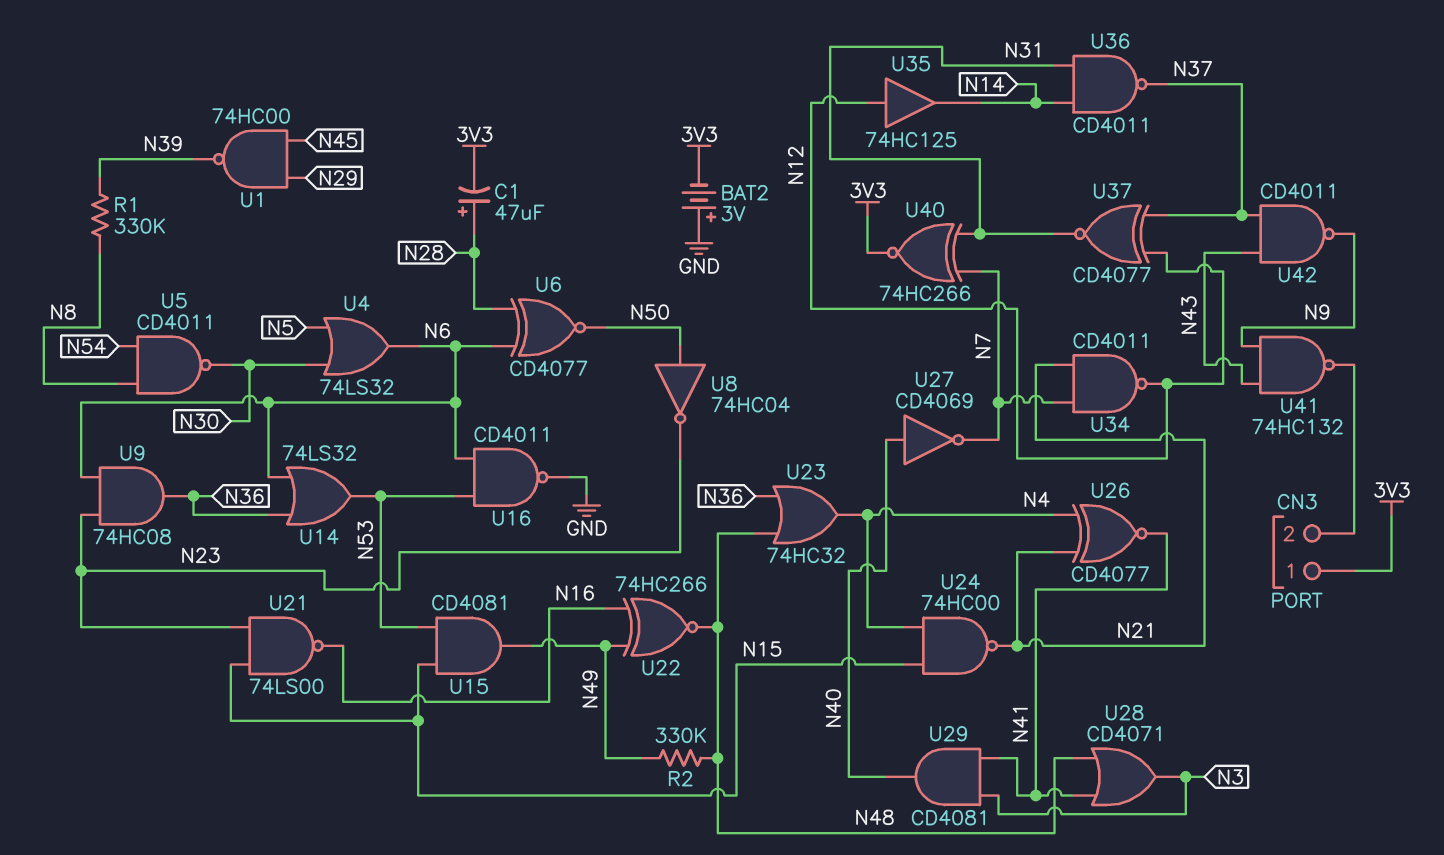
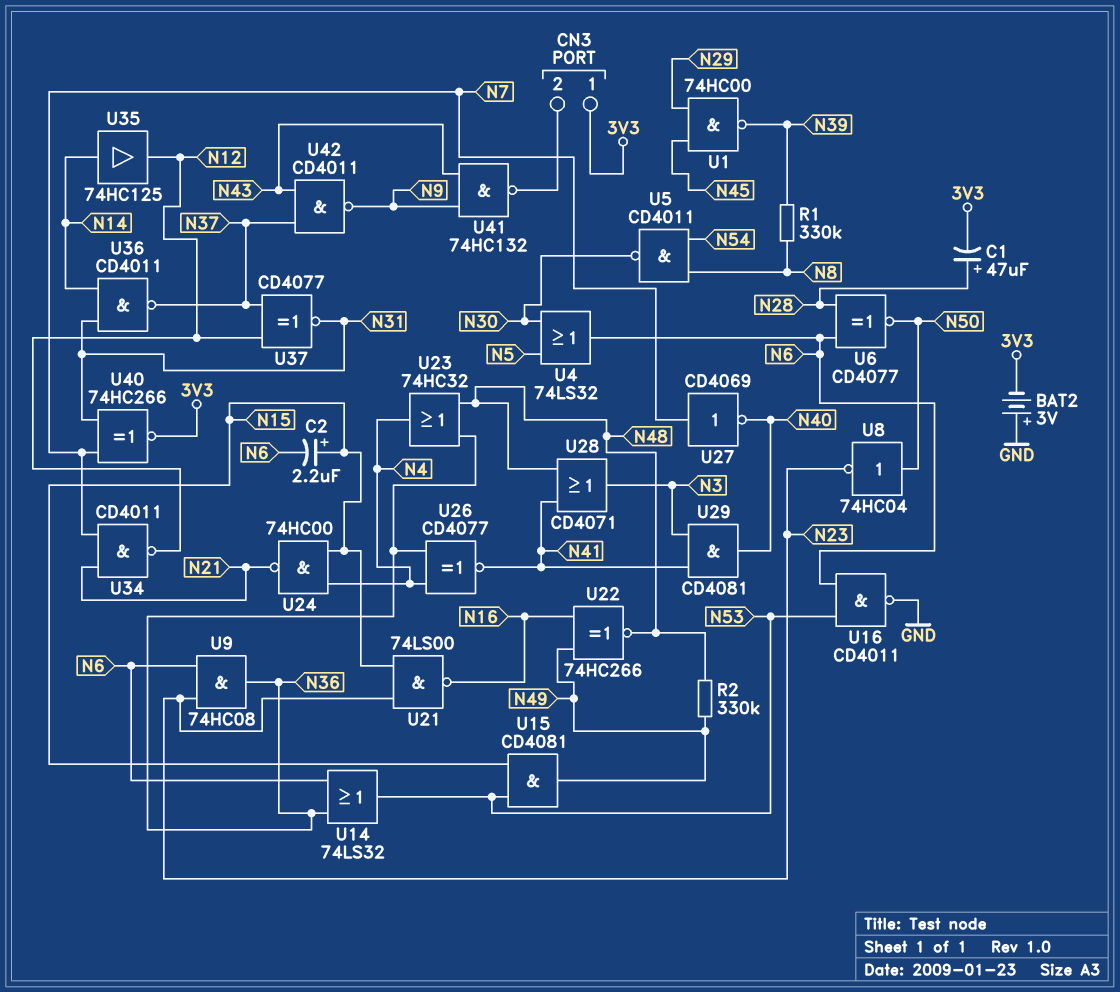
C2: none -> 2.2uF (plus N15, minus N6)
U26: XNOR CD4077 (in N4, in N21, out N41) -> XNOR CD4077 (in N4, in N36, out N41)
U27: NOT CD4069 (in N40, out N7) -> NOT CD4069 (in N7, out N40)
U35: buffer 74HC125 (in N12, out N14) -> buffer 74HC125 (in N14, out N12)

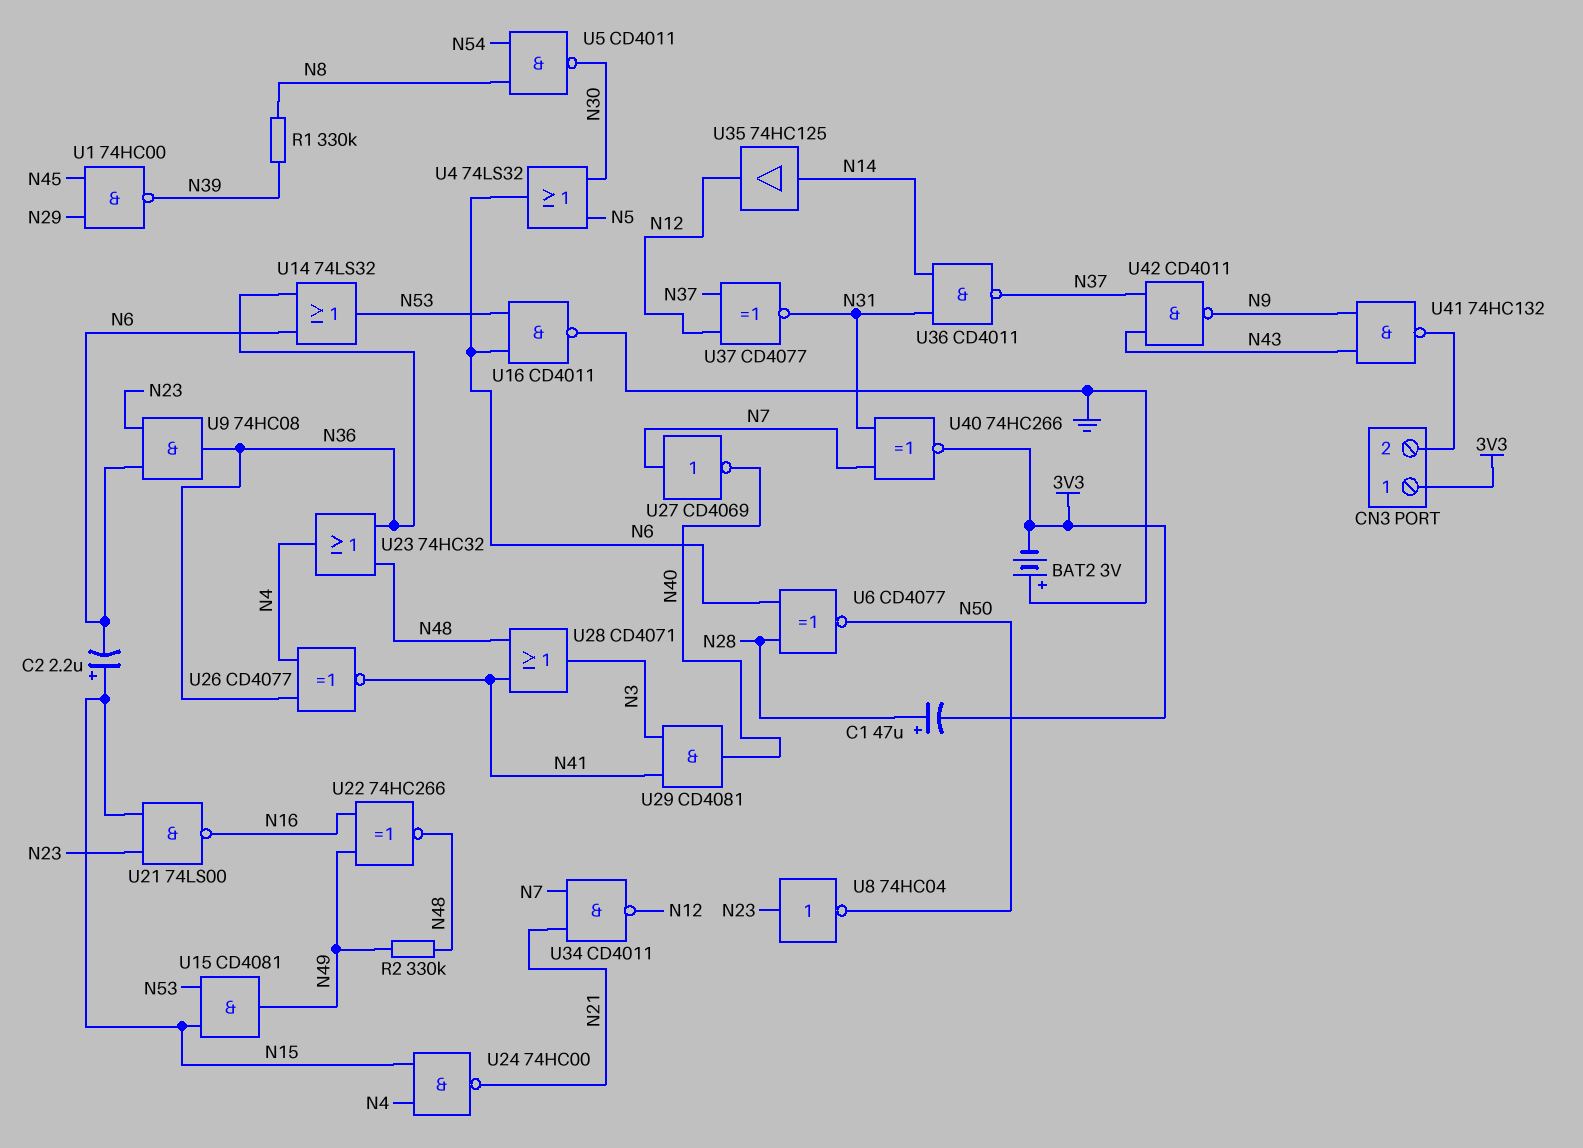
U8: NOT 74HC04 (in N50, out N23) -> NOT 74HC04 (in N23, out N50)

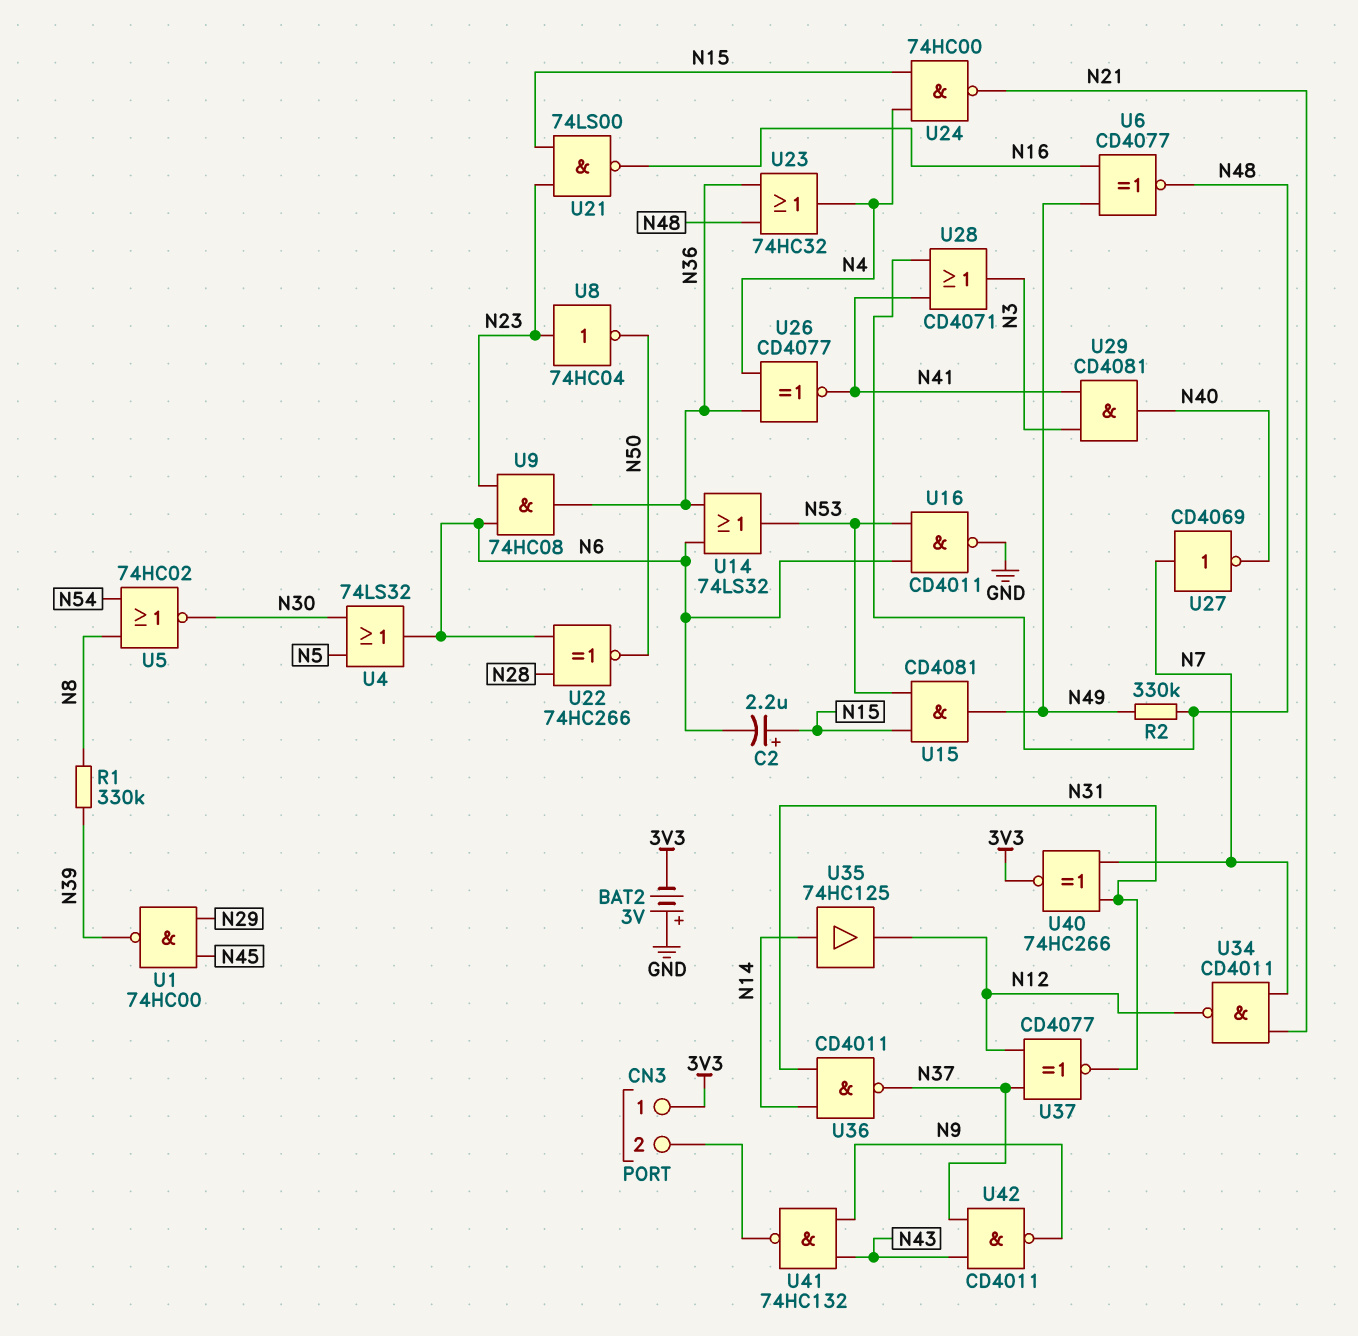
C1: 47uF (plus N28, minus 3V3) -> none
U5: NAND CD4011 (in N8, in N54, out N30) -> NOR 74HC02 (in N8, in N54, out N30)
U6: XNOR CD4077 (in N6, in N28, out N50) -> XNOR CD4077 (in N16, in N49, out N48)
U22: XNOR 74HC266 (in N16, in N49, out N48) -> XNOR 74HC266 (in N6, in N28, out N50)

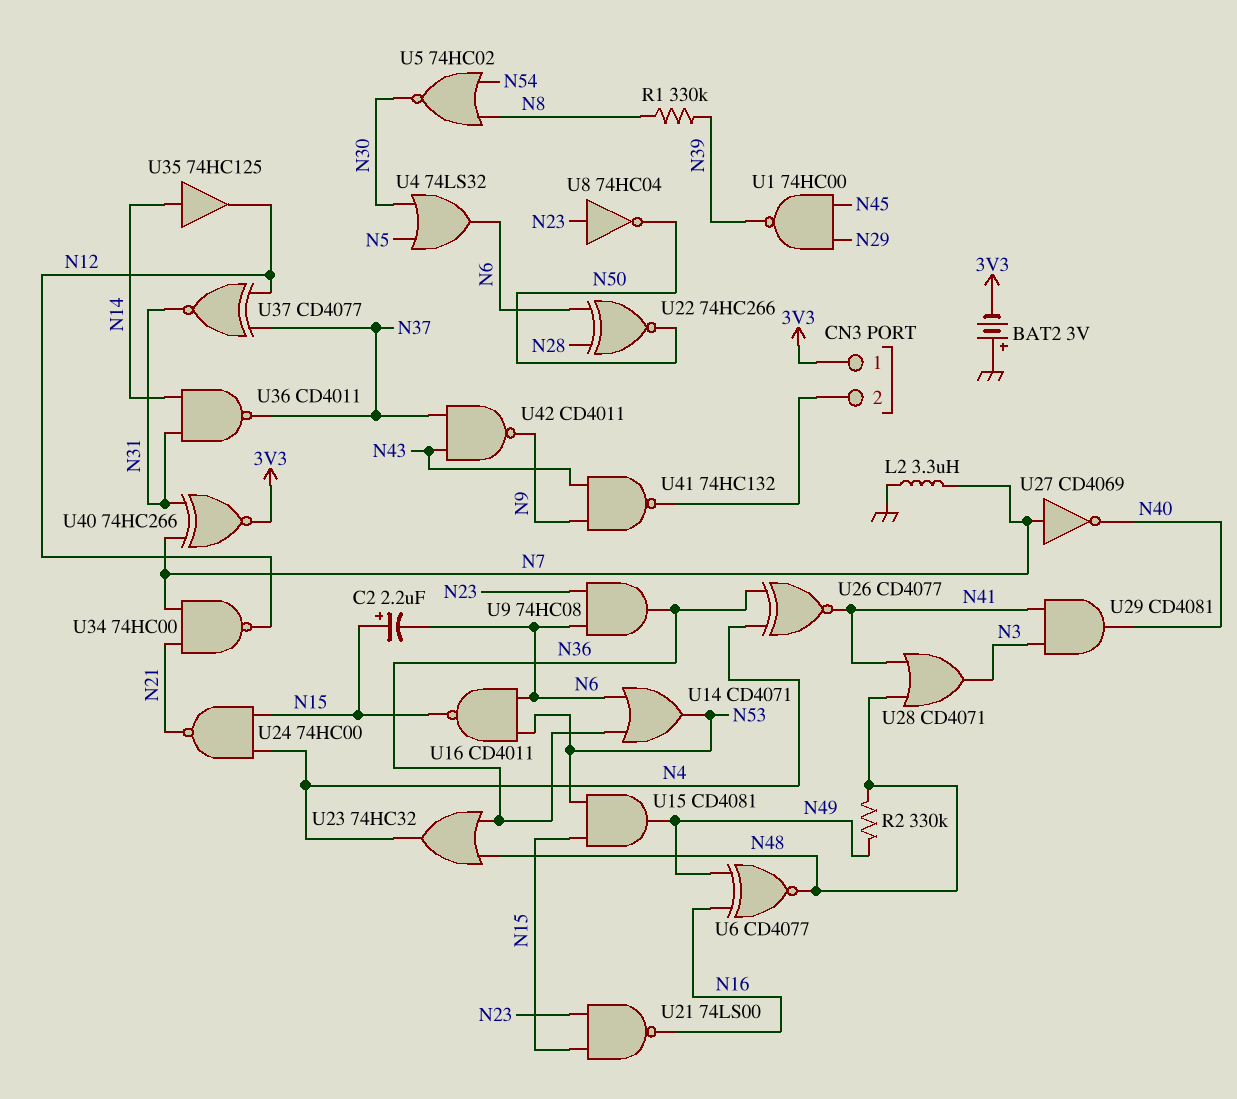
L2: none -> 3.3uH (GND, N7)
U14: OR 74LS32 (in N6, in N36, out N53) -> OR CD4071 (in N6, in N36, out N53)
U16: NAND CD4011 (in N6, in N53, out GND) -> NAND CD4011 (in N6, in N53, out N15)
U34: NAND CD4011 (in N7, in N21, out N12) -> NAND 74HC00 (in N7, in N21, out N12)

